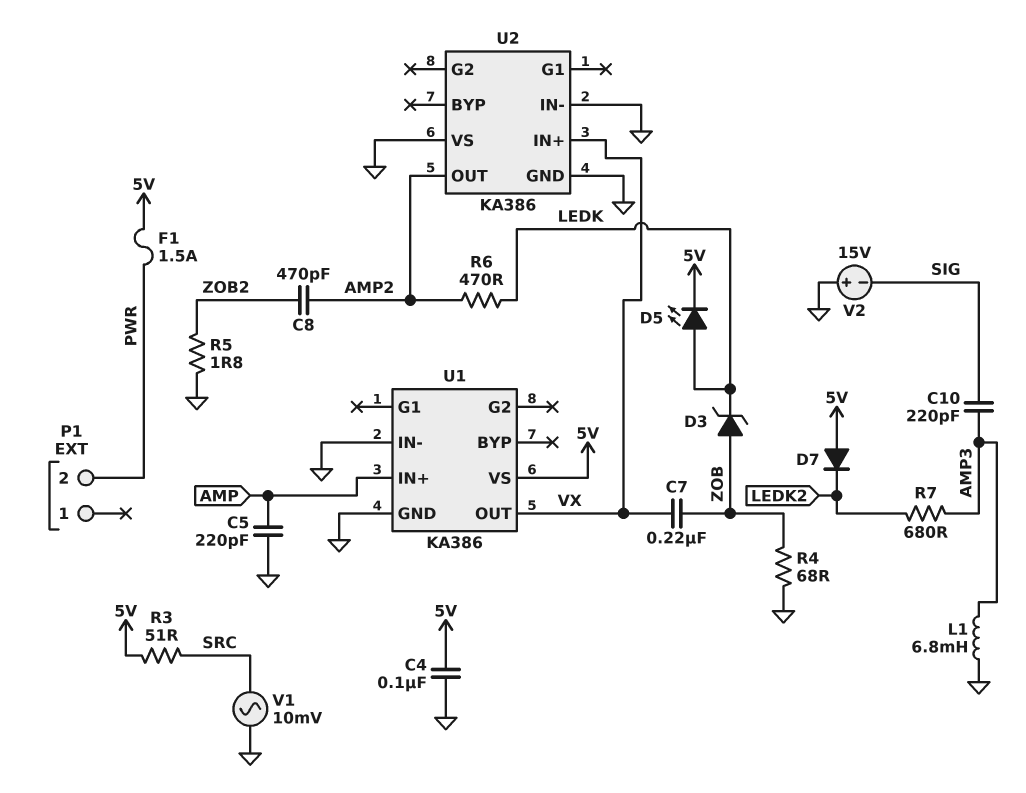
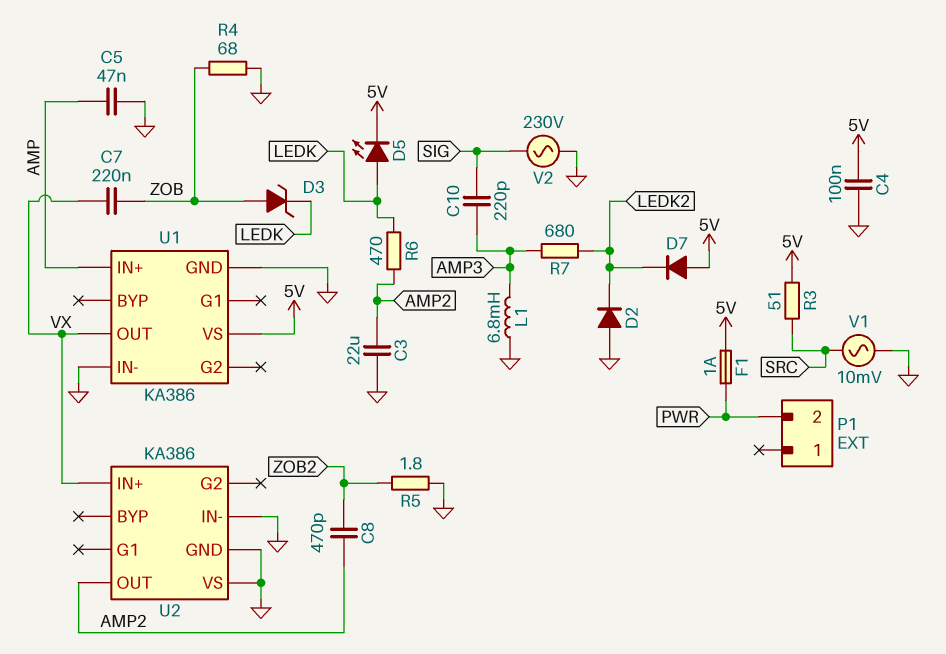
C3: none -> 22uF (AMP2, GND)
C5: 220pF (AMP, GND) -> 47nF (AMP, GND)
D2: none -> diode (A GND, K LEDK2)
F1: 1.5A (5V, PWR) -> 1A (5V, PWR)
V2: 15V (plus GND, minus SIG) -> AC 230V (GND, SIG)

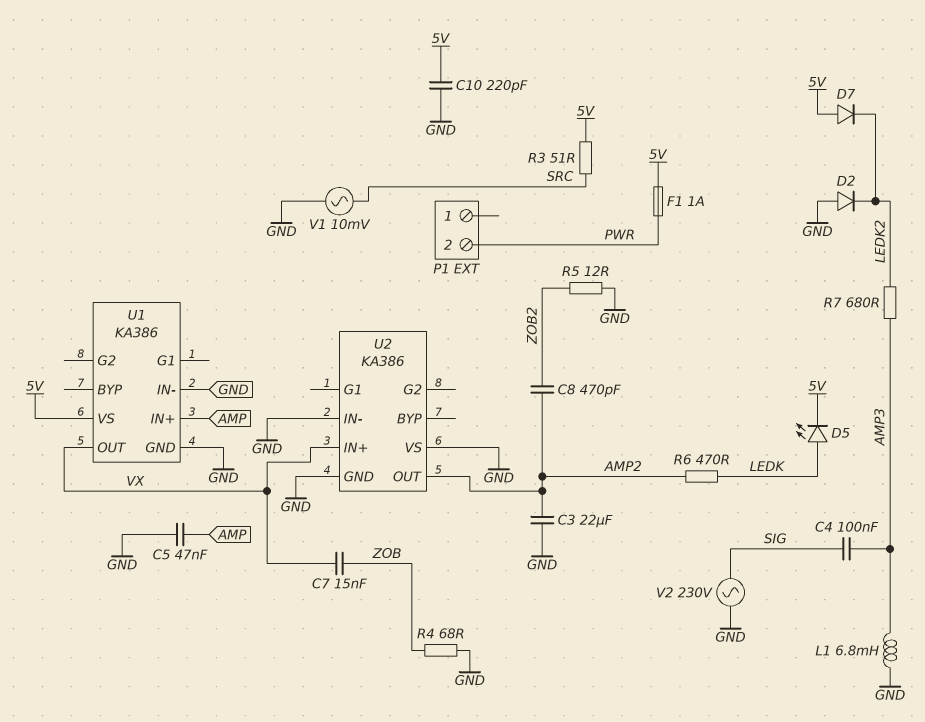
C4: 100nF (5V, GND) -> 100nF (AMP3, SIG)
C7: 220nF (VX, ZOB) -> 15nF (VX, ZOB)
C10: 220pF (AMP3, SIG) -> 220pF (5V, GND)
D3: zener (A ZOB, K LEDK) -> none
R5: 1.8 (GND, ZOB2) -> 12 (GND, ZOB2)

